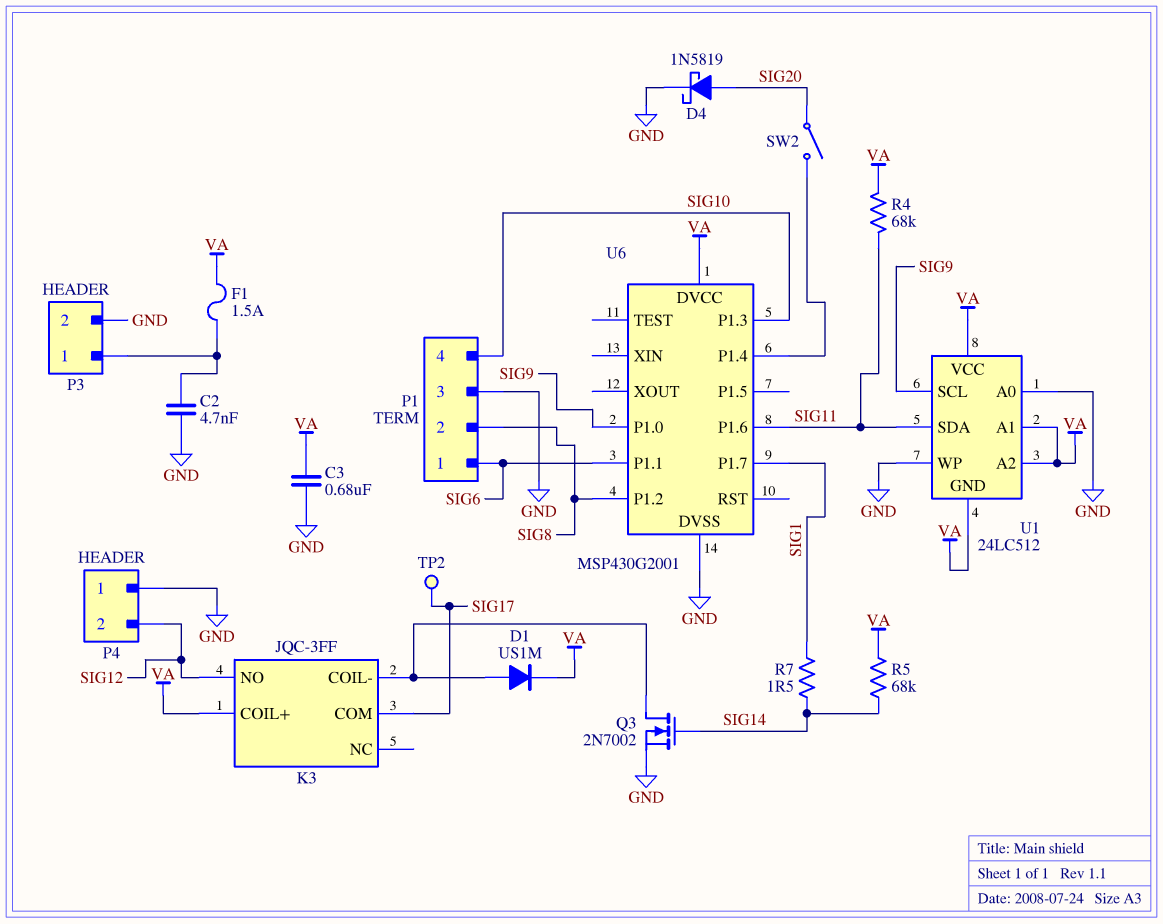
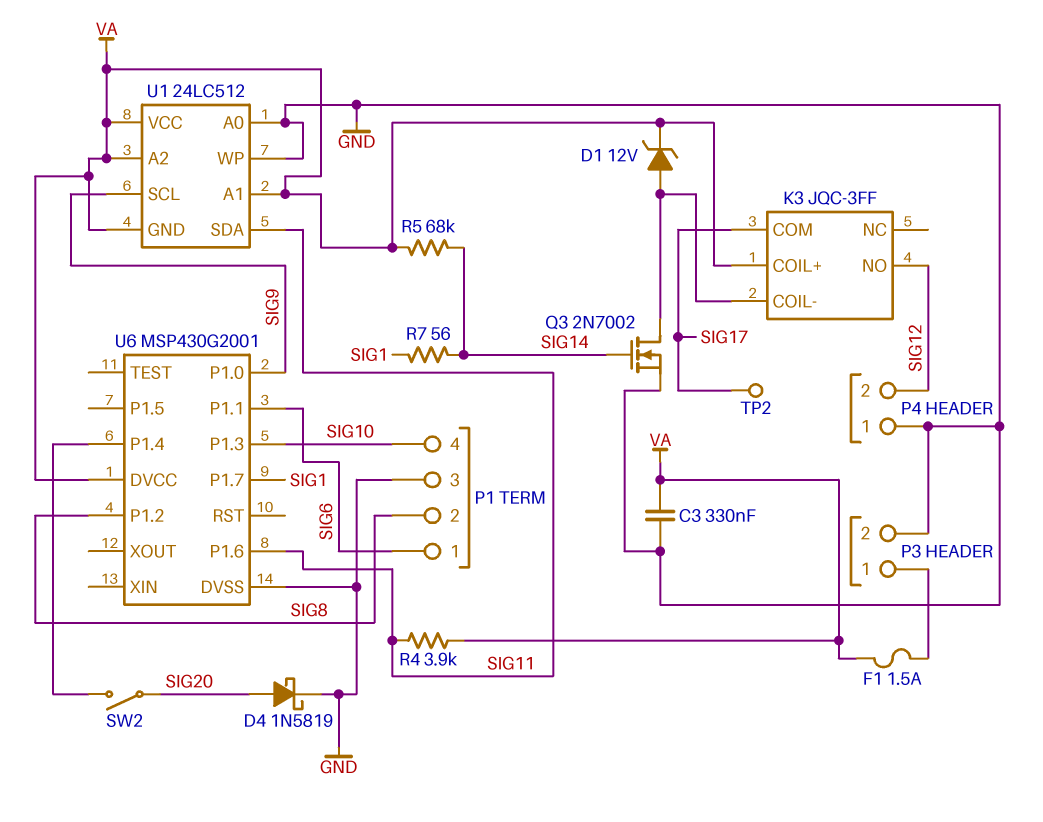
C2: 4.7nF (GND, P3/1) -> none
C3: 680nF (GND, VA) -> 330nF (GND, VA)
D1: diode US1M (A K3/COIL-, K VA) -> zener 12V (A K3/COIL-, K VA)
R4: 68k (SIG11, VA) -> 3.9k (SIG11, VA)
R7: 1.5 (SIG1, SIG14) -> 56 (SIG1, SIG14)

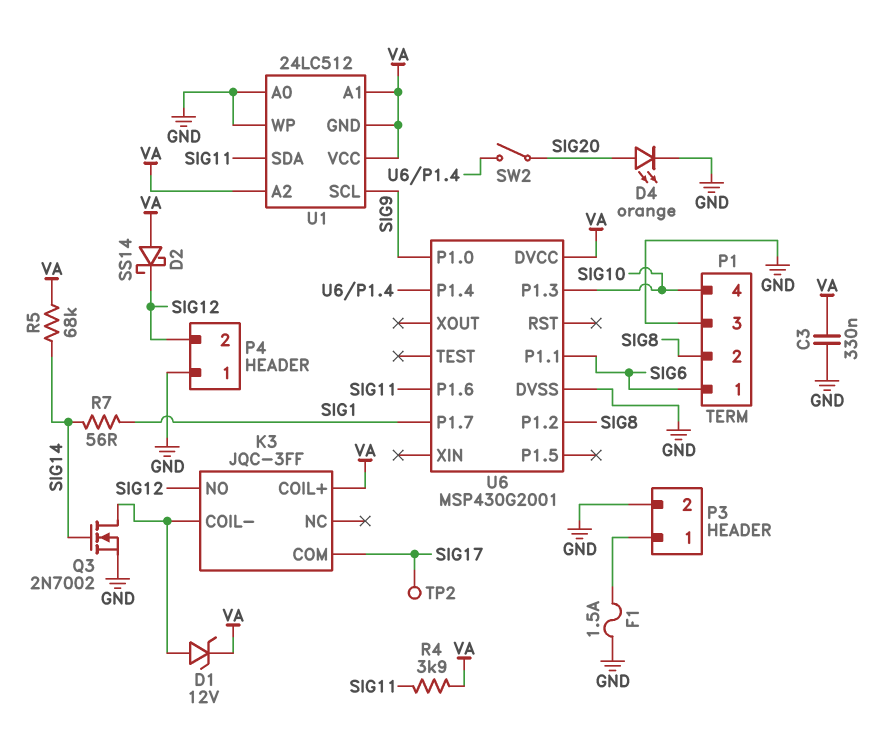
D2: none -> schottky SS14 (A VA, K SIG12)
D4: schottky 1N5819 (A SIG20, K GND) -> LED orange (A SIG20, K GND)
F1: 1.5A (P3/1, VA) -> 1.5A (GND, P3/1)

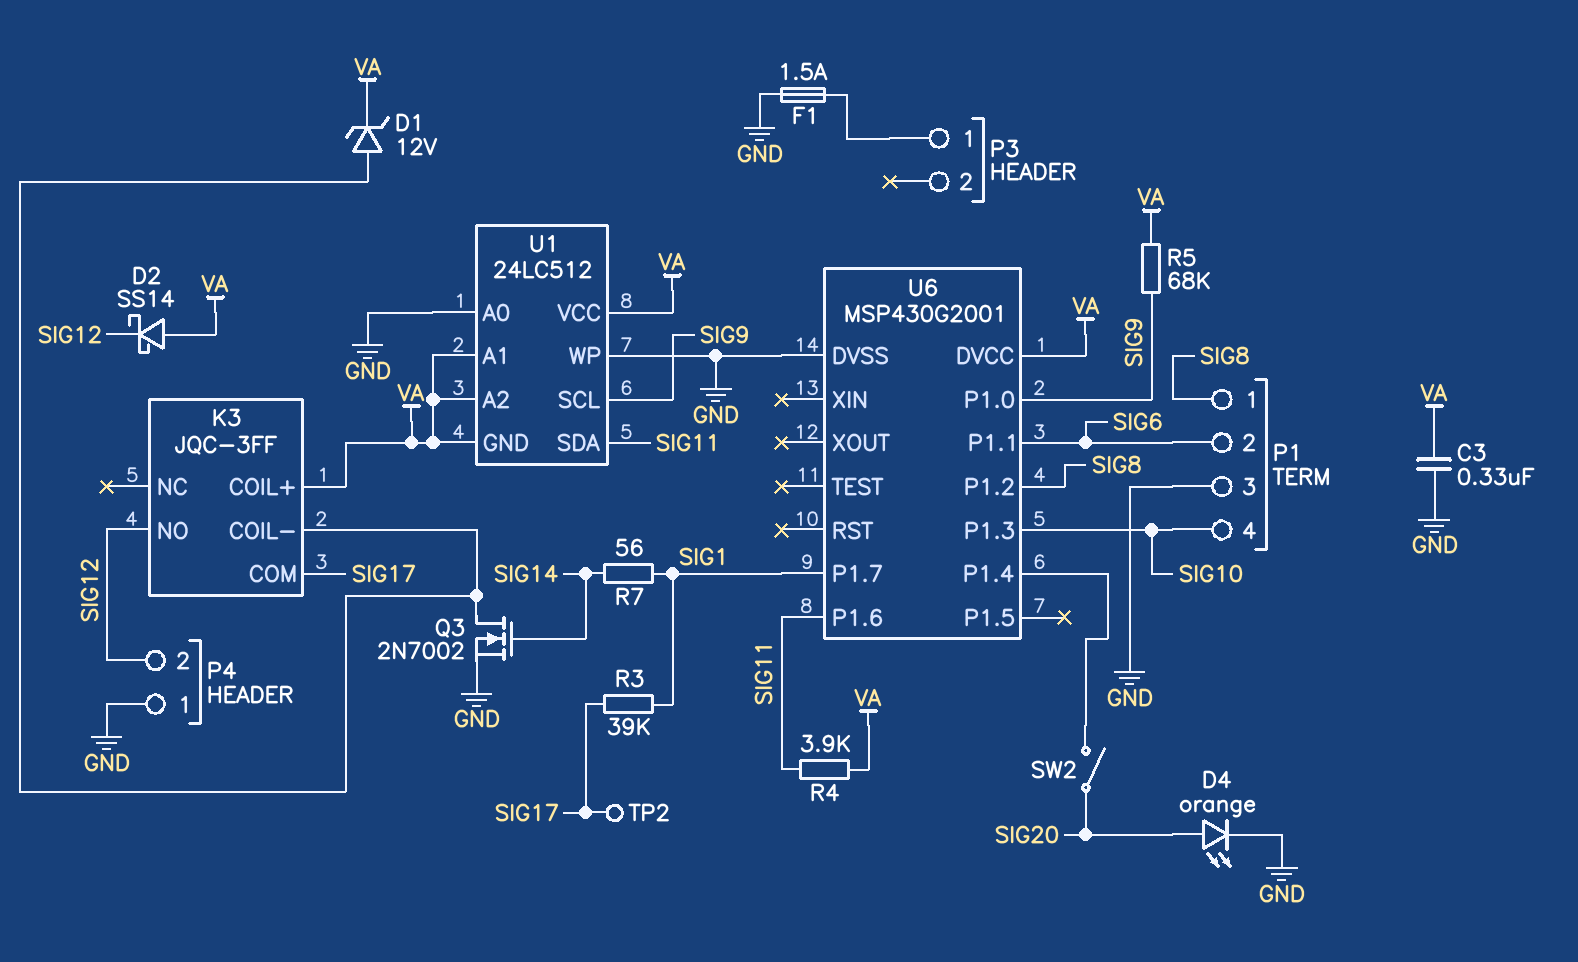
P1 pin 1: SIG6 -> SIG8
P1 pin 2: SIG8 -> SIG6
P3 pin 2: GND -> none
R3: none -> 39k (SIG1, SIG17)
R5: 68k (SIG14, VA) -> 68k (SIG9, VA)

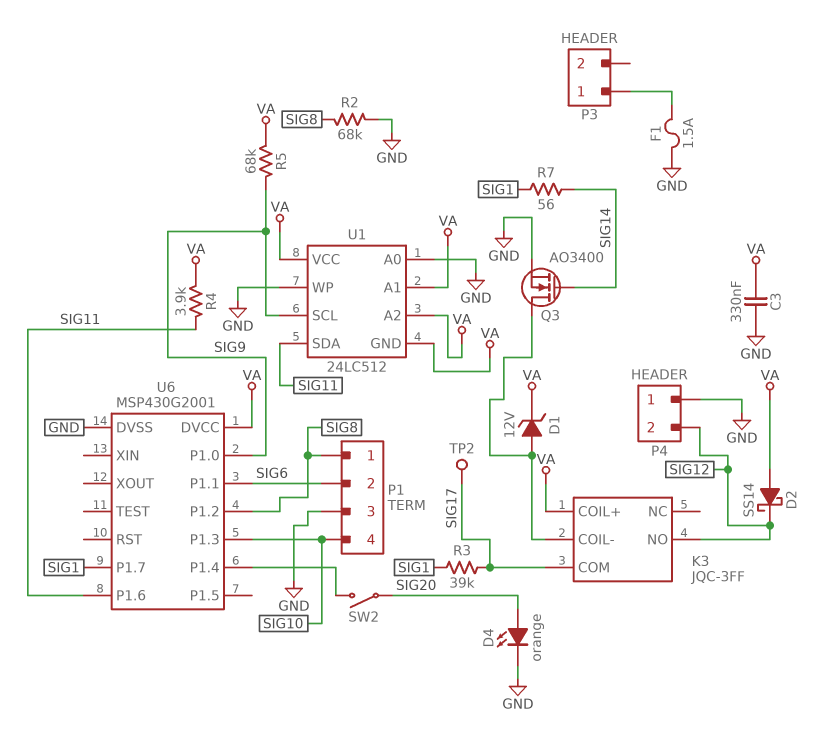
Q3: NMOS 2N7002 (G SIG14, D K3/COIL-, S GND) -> NMOS AO3400 (G SIG14, D K3/COIL-, S GND)
R2: none -> 68k (GND, SIG8)

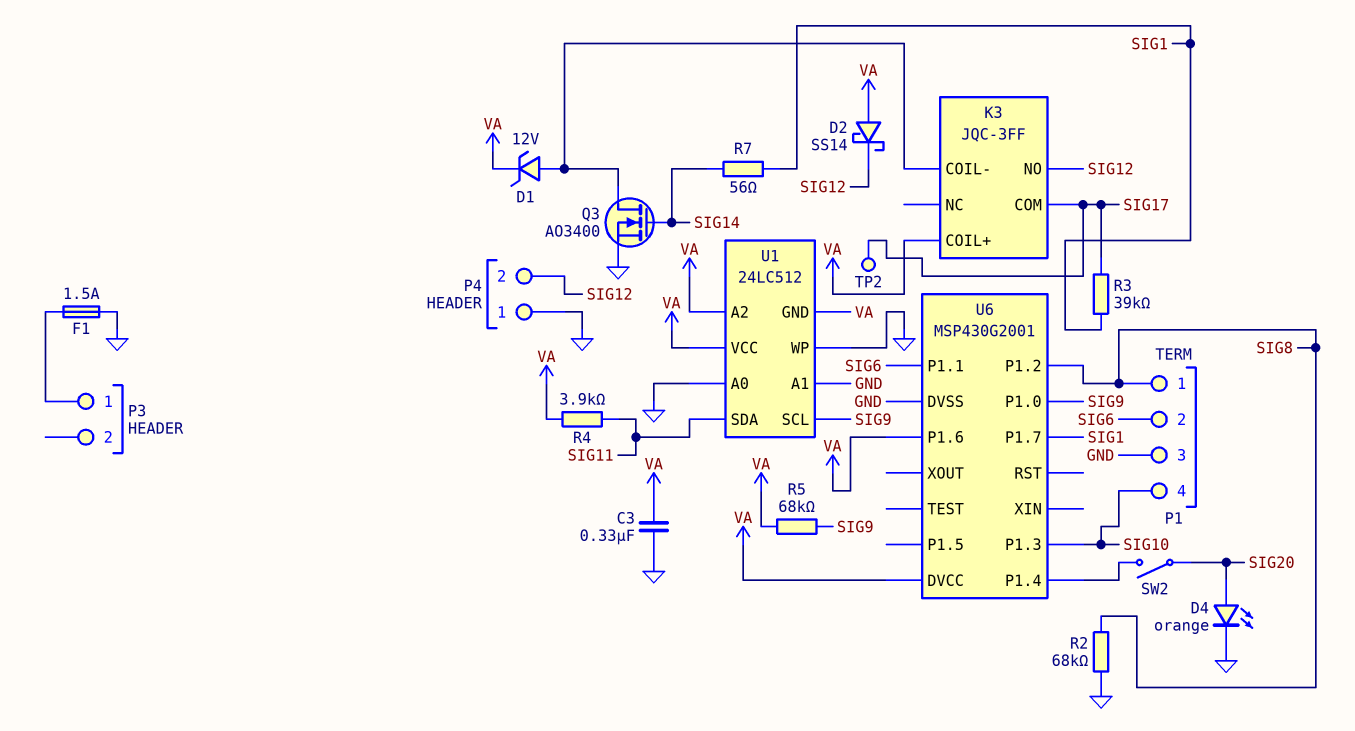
U1 pin A1: VA -> GND
U6 pin P1.6: SIG11 -> VA

